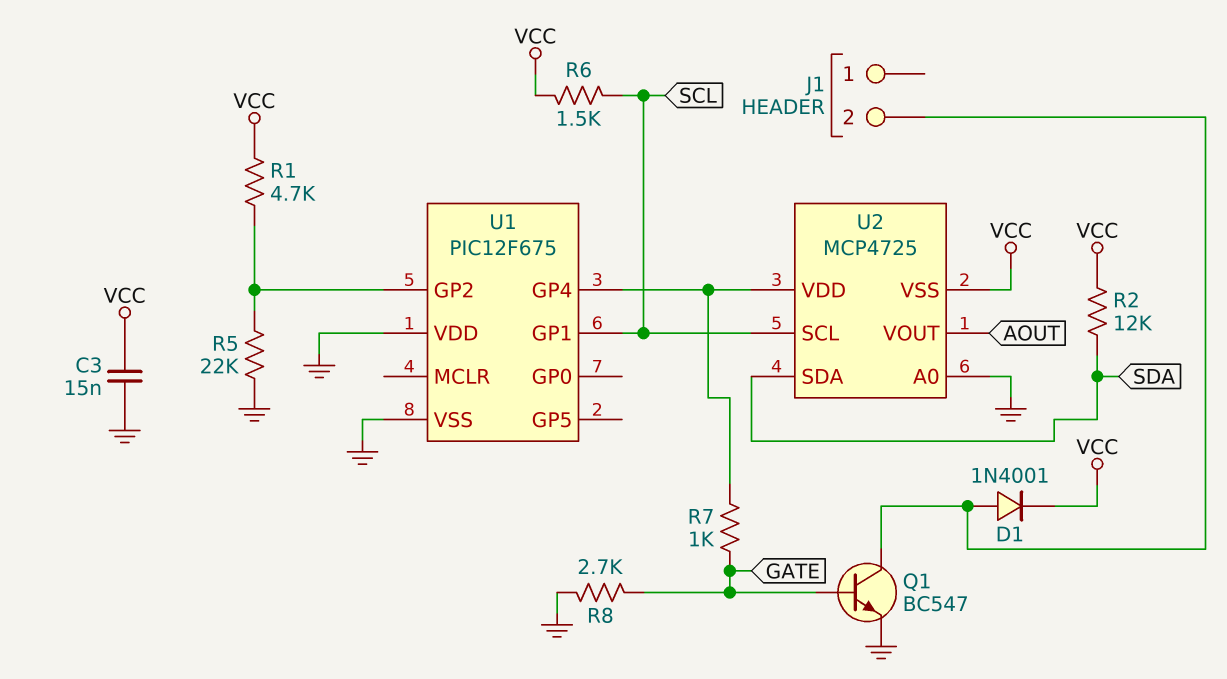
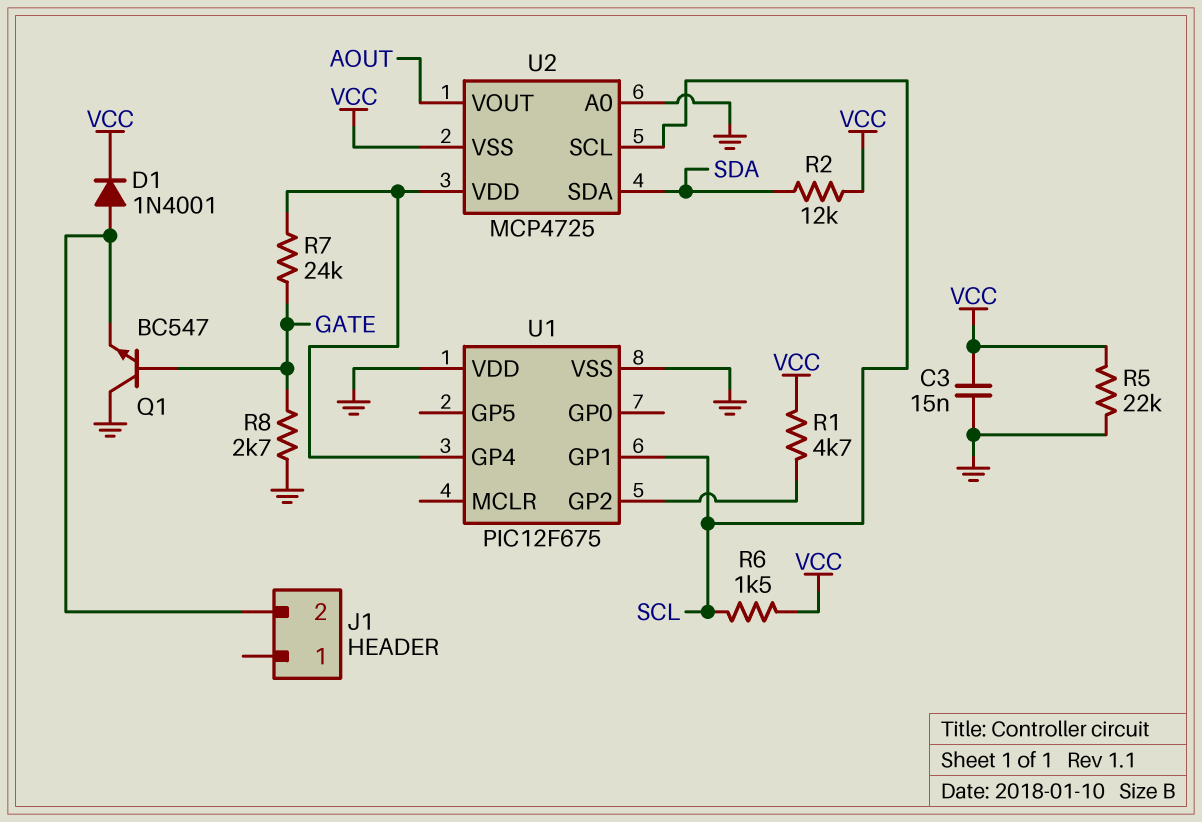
Q1: NPN BC547 (B GATE, C J1/2, E GND) -> NPN BC547 (B GATE, C GND, E J1/2)
R5: 22k (GND, U1/GP2) -> 22k (GND, VCC)
R7: 1k (GATE, U1/GP4) -> 24k (GATE, U1/GP4)

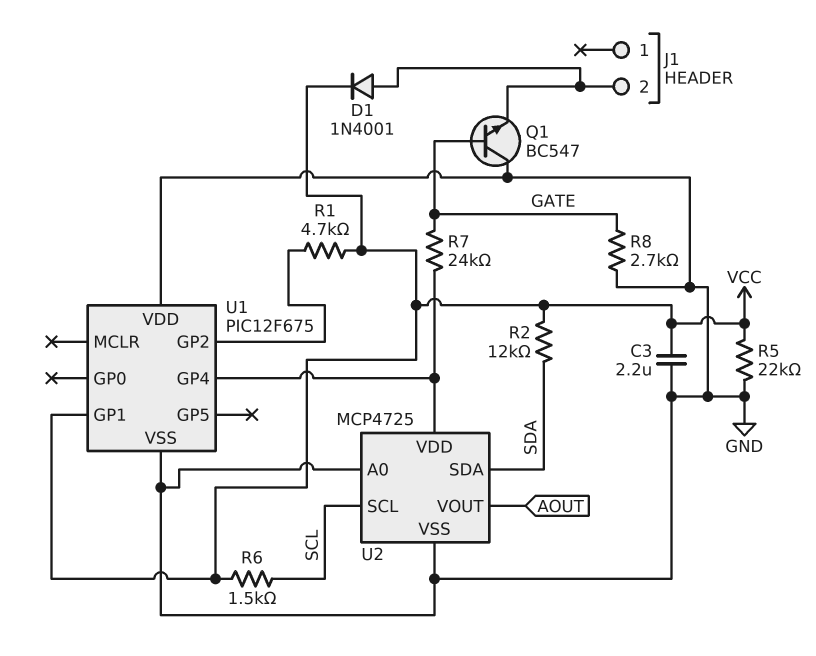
C3: 15nF (GND, VCC) -> 2.2uF (GND, VCC)
U1 pin GP1: SCL -> VCC
U2 pin VSS: VCC -> GND

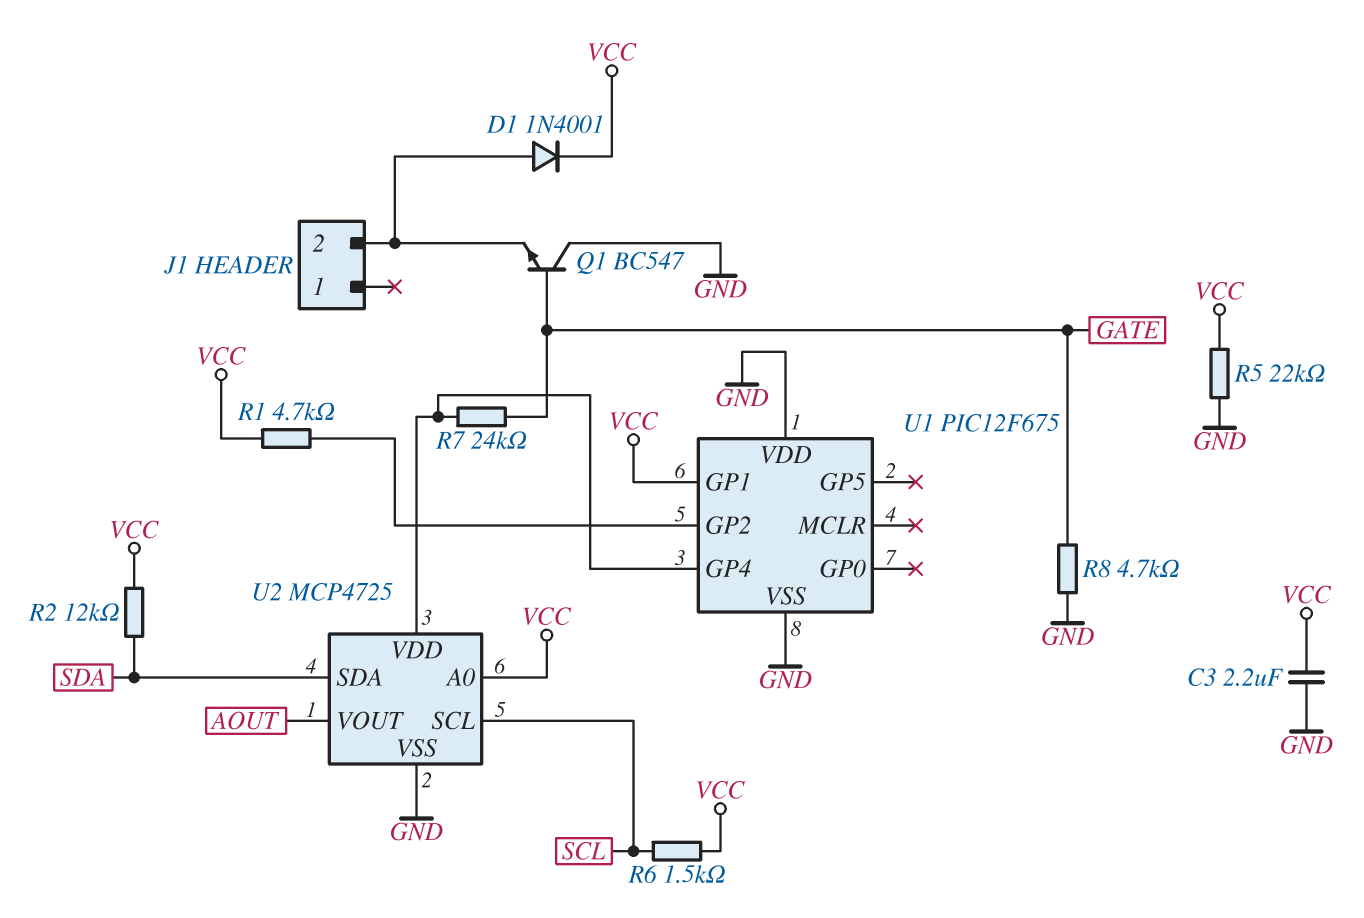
R8: 2.7k (GATE, GND) -> 4.7k (GATE, GND)
U2 pin A0: GND -> VCC

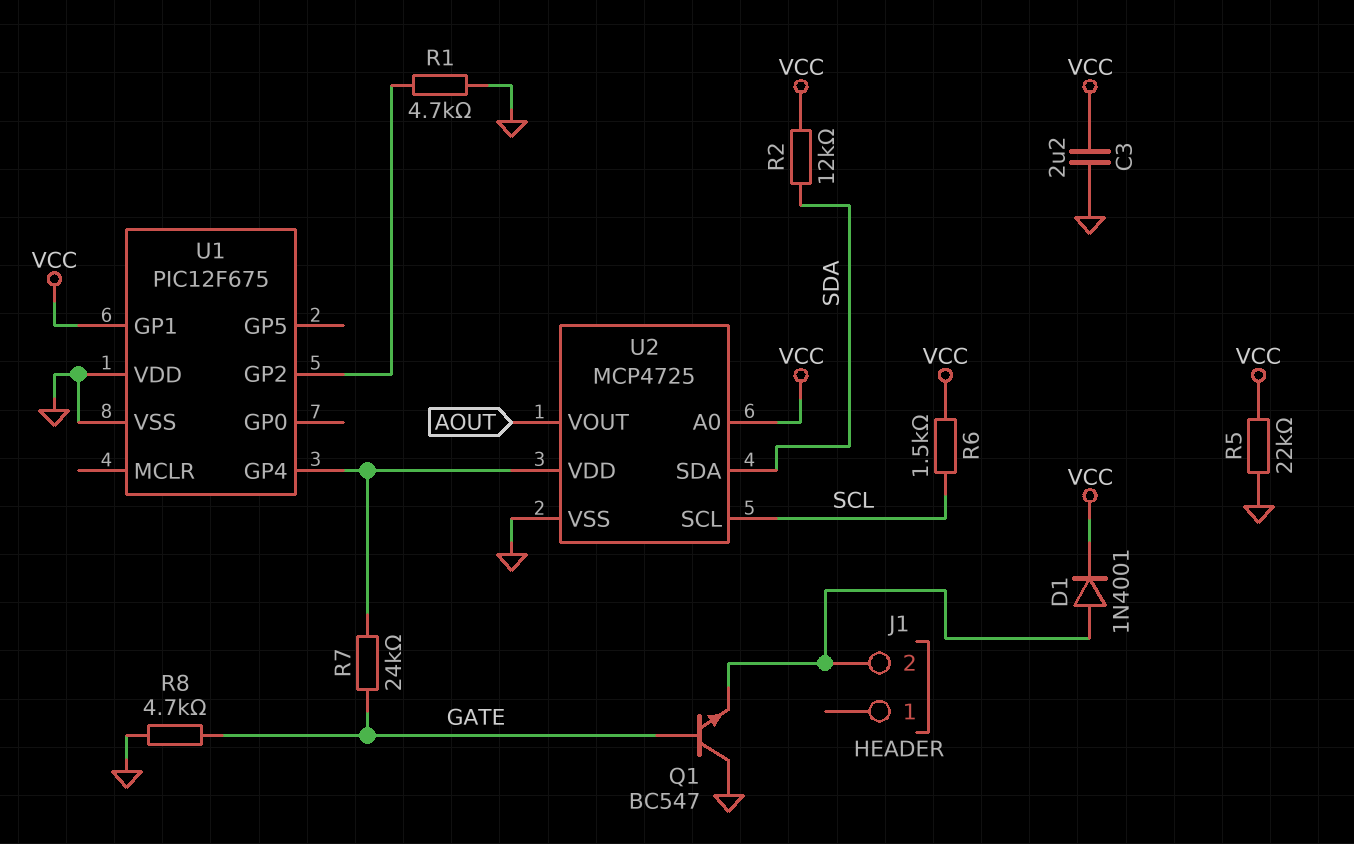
R1: 4.7k (U1/GP2, VCC) -> 4.7k (GND, U1/GP2)

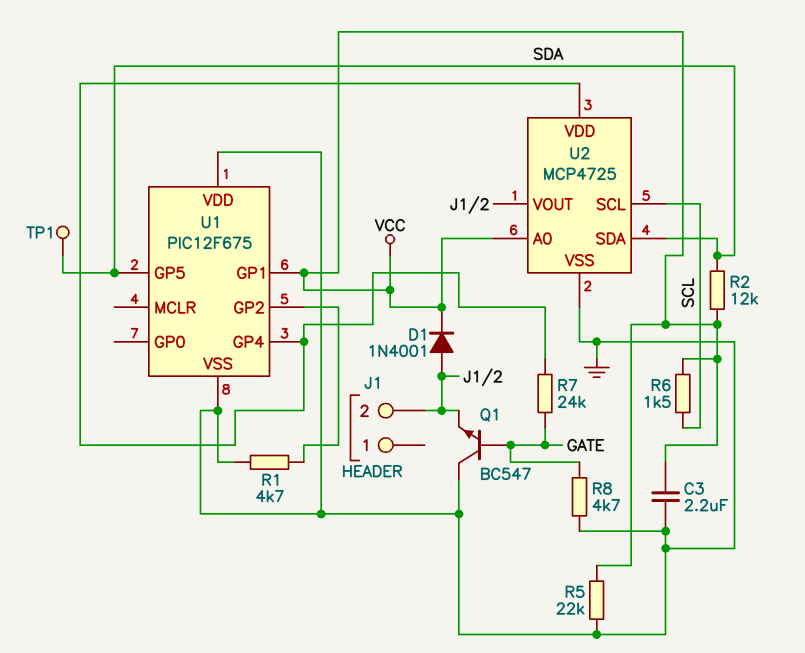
TP1: none -> test point (SDA)
U1 pin GP5: none -> SDA
U2 pin VOUT: AOUT -> J1/2

